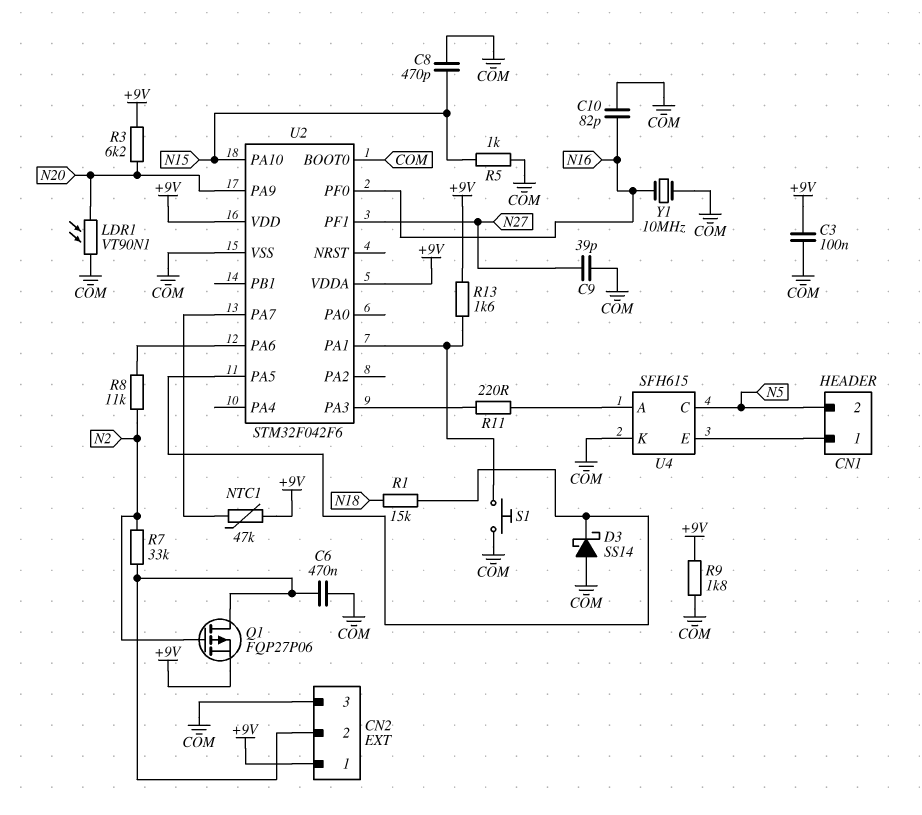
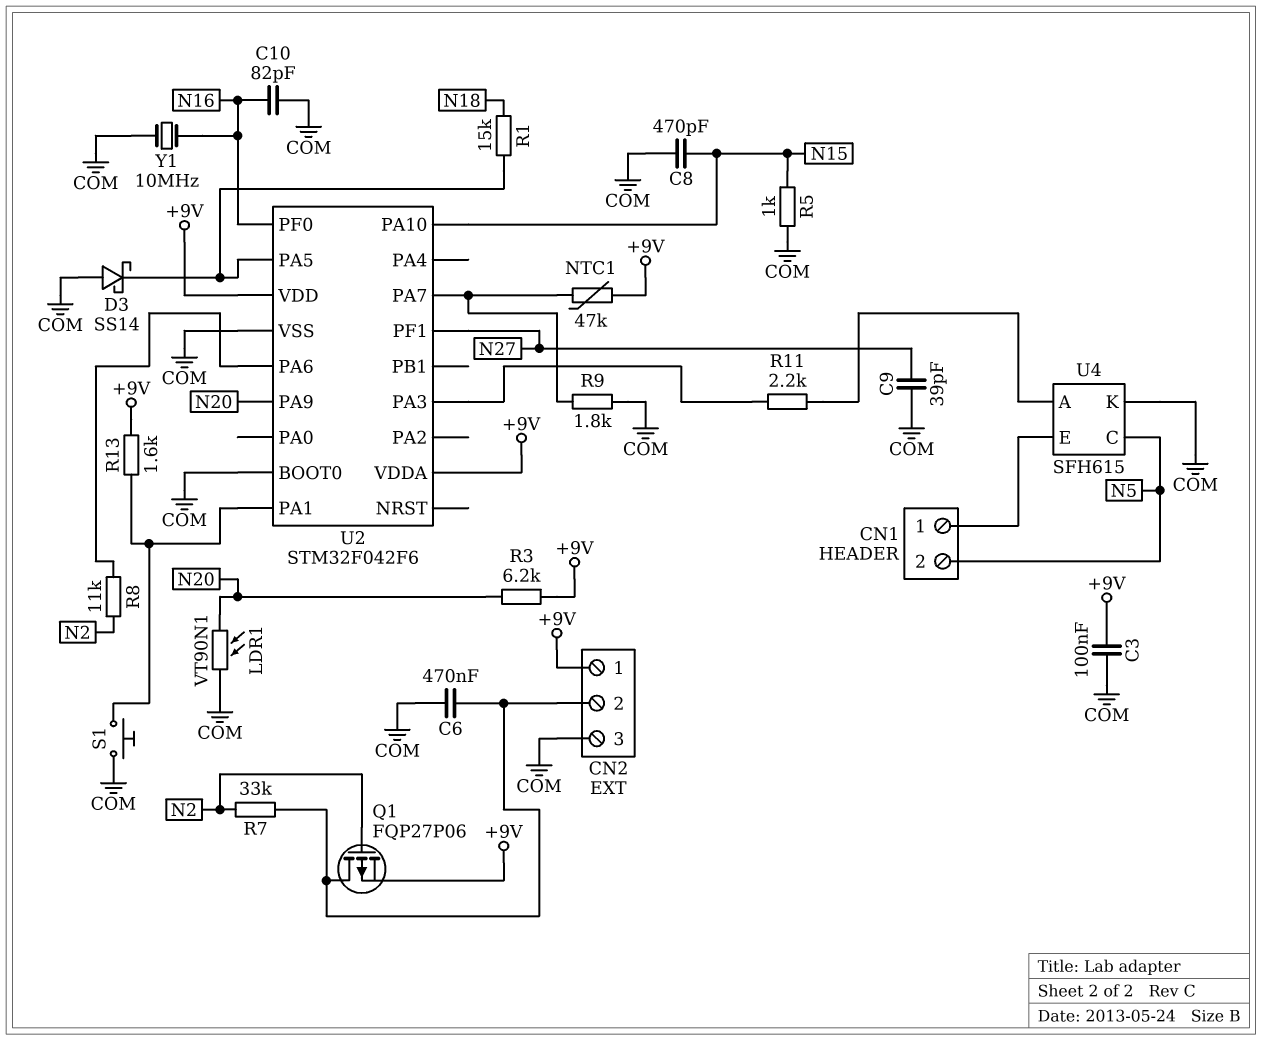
R9: 1.8k (+9V, COM) -> 1.8k (COM, U2/PA7)
R11: 220 (U2/PA3, U4/A) -> 2.2k (U2/PA3, U4/A)

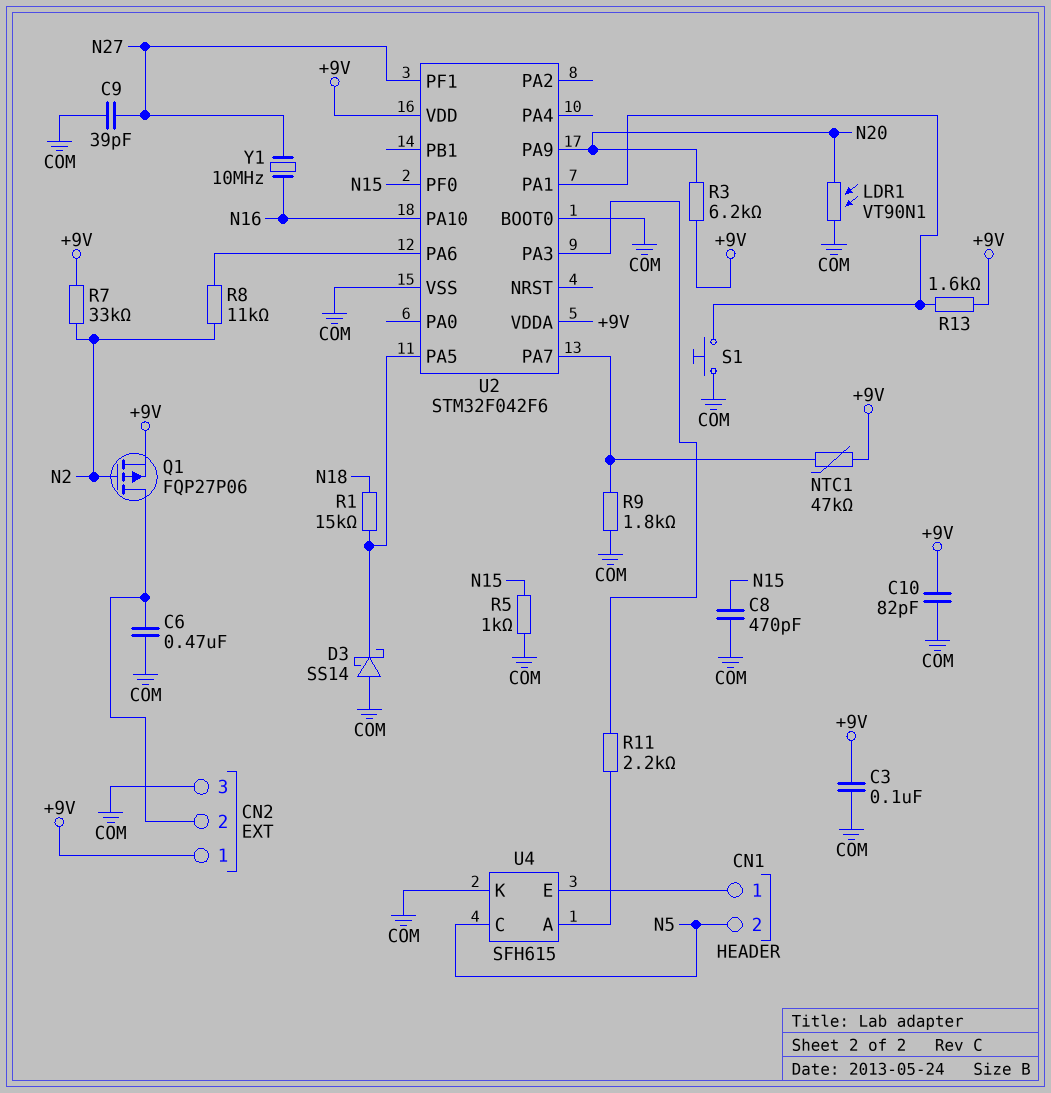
C10: 82pF (COM, N16) -> 82pF (+9V, COM)
R7: 33k (CN2/2, N2) -> 33k (+9V, N2)
U2 pin PA10: N15 -> N16
U2 pin PF0: N16 -> N15
Y1: 10MHz (COM, N16) -> 10MHz (N16, N27)

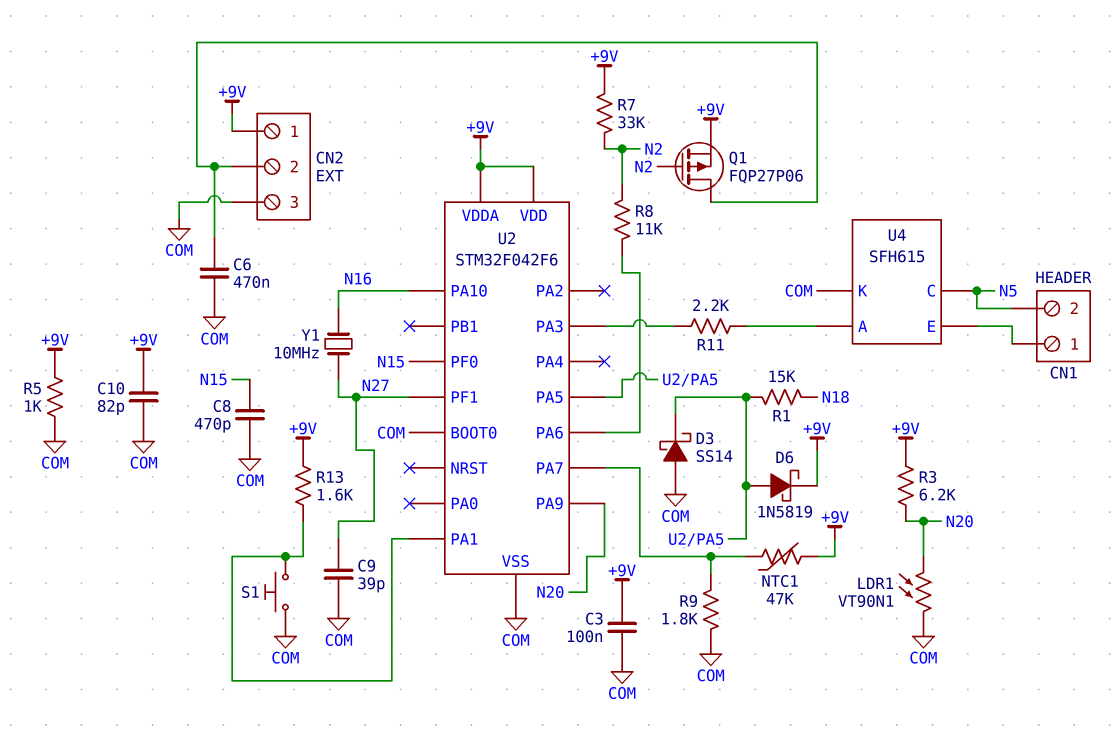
D6: none -> schottky 1N5819 (A U2/PA5, K +9V)
R5: 1k (COM, N15) -> 1k (+9V, COM)

